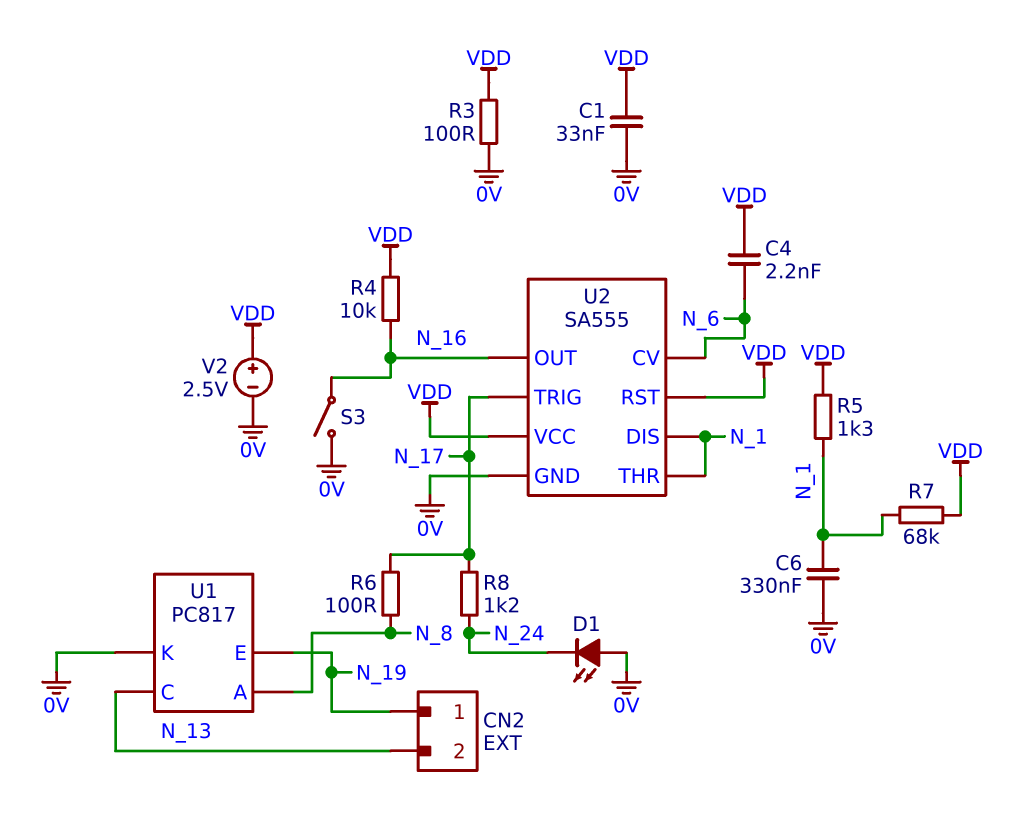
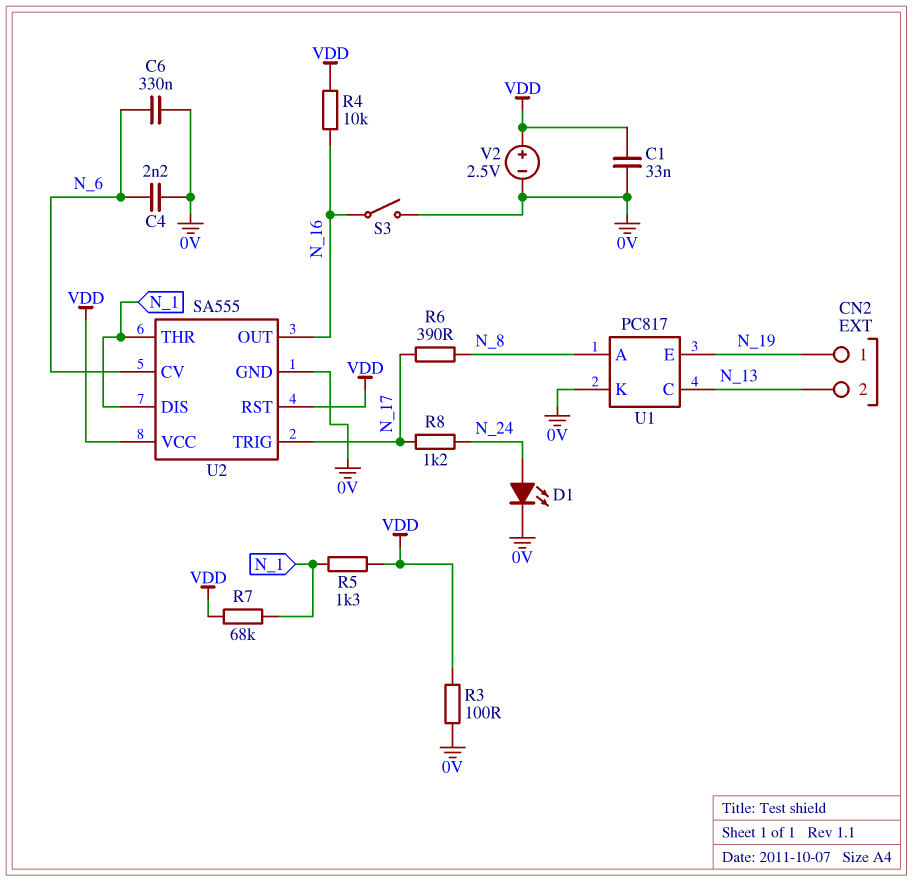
C4: 2.2nF (N_6, VDD) -> 2.2nF (0V, N_6)
C6: 330nF (0V, N_1) -> 330nF (0V, N_6)
D1: LED (A 0V, K N_24) -> LED (A N_24, K 0V)
R6: 100 (N_8, N_17) -> 390 (N_8, N_17)

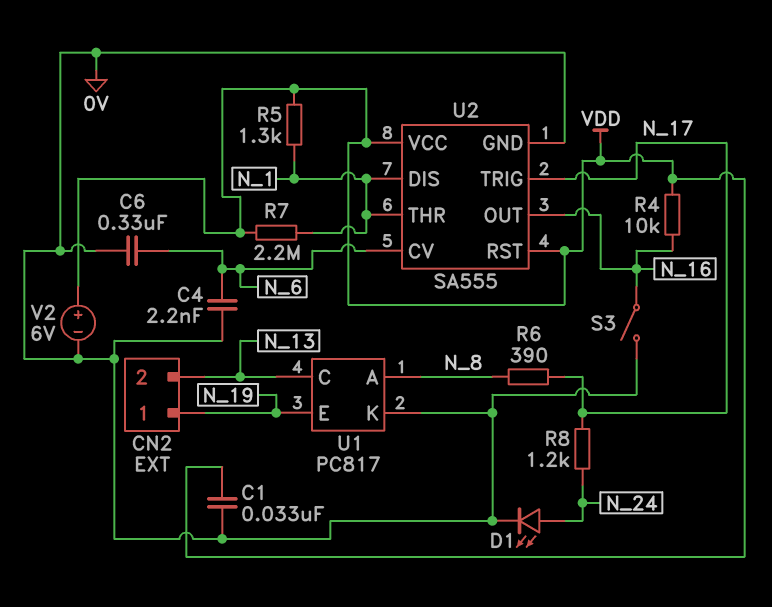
R3: 100 (0V, VDD) -> none
R7: 68k (N_1, VDD) -> 2.2M (N_1, VDD)
V2: 2.5V (plus VDD, minus 0V) -> 6V (plus VDD, minus 0V)

